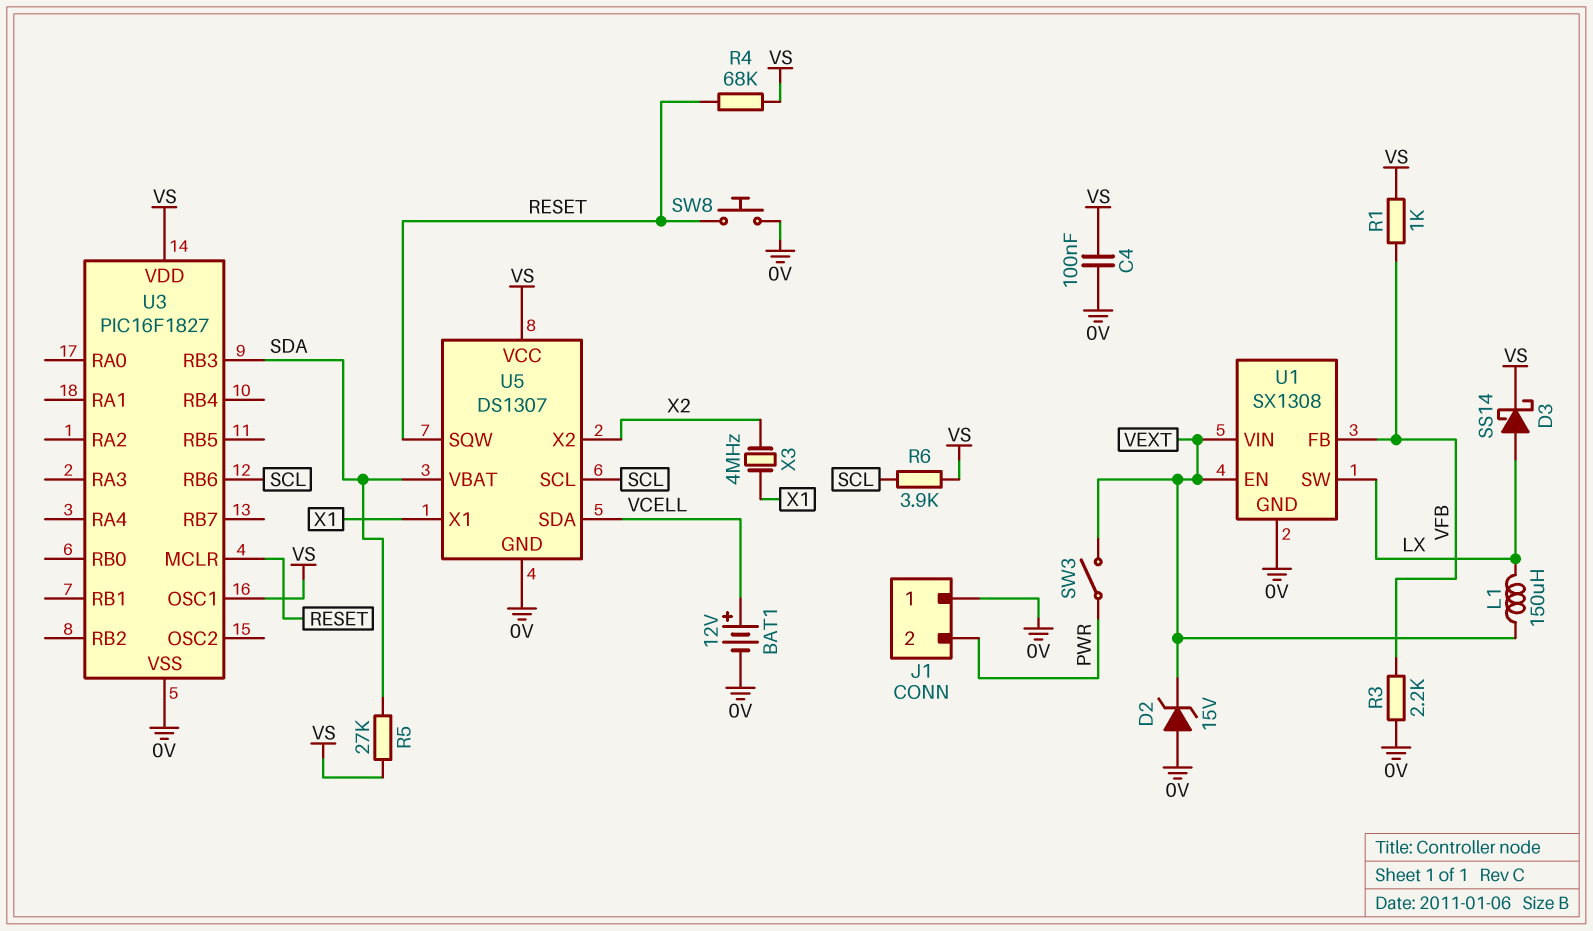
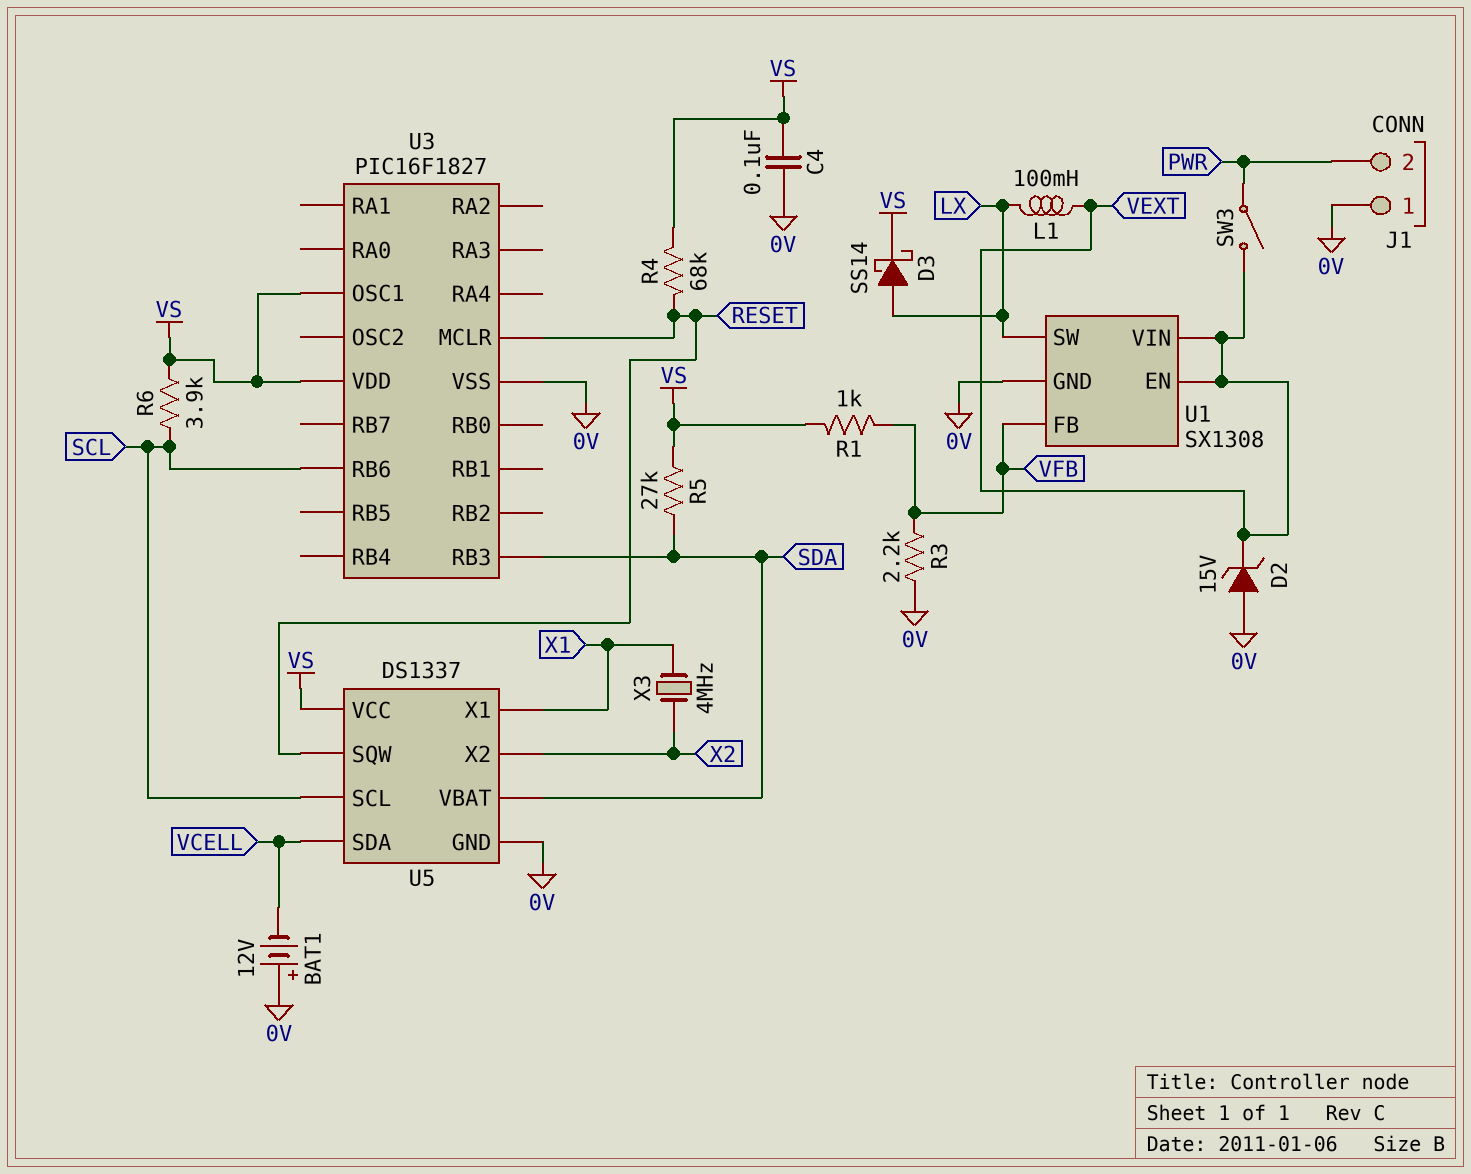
BAT1: 12V (plus VCELL, minus 0V) -> 12V (plus 0V, minus VCELL)
L1: 150uH (LX, VEXT) -> 100mH (LX, VEXT)
SW8: button (0V, RESET) -> none
U5: DS1307 -> DS1337

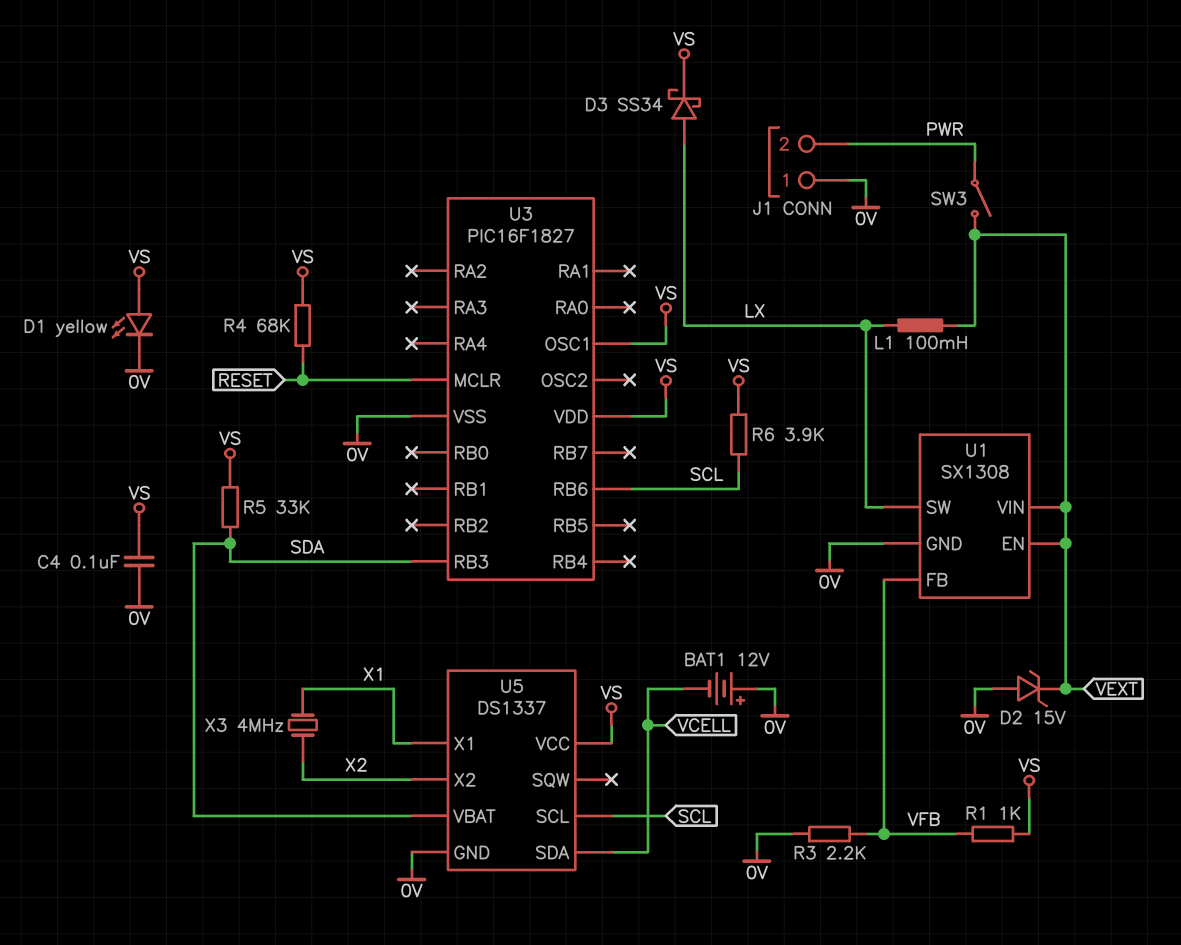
D1: none -> LED yellow (A VS, K 0V)
D3: schottky SS14 (A LX, K VS) -> schottky SS34 (A LX, K VS)
R5: 27k (SDA, VS) -> 33k (SDA, VS)
U5 pin SQW: RESET -> none

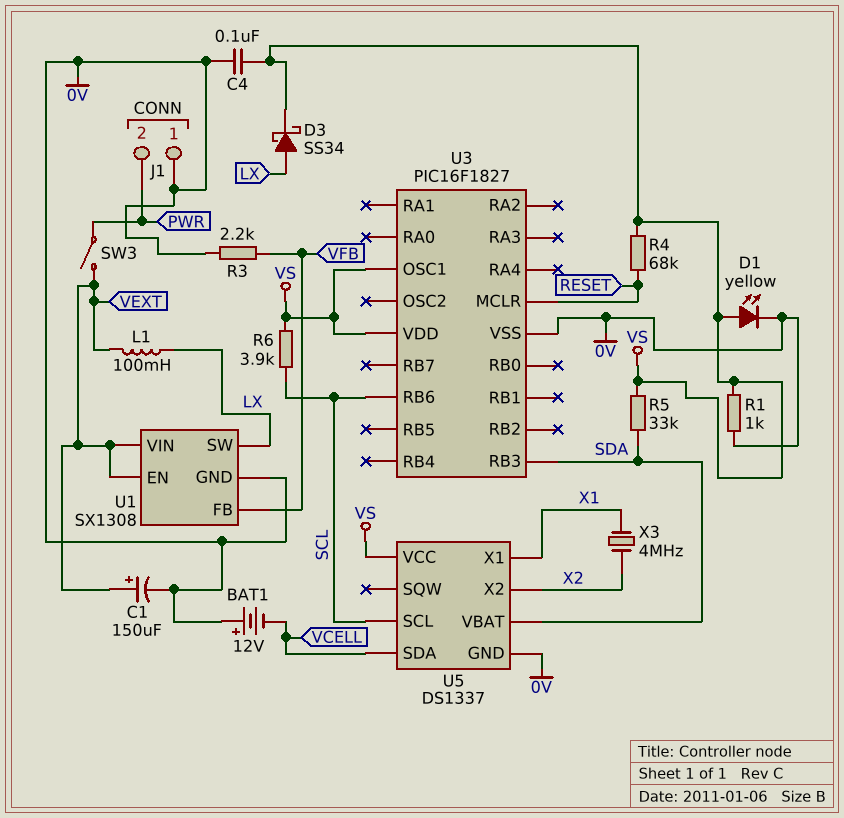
C1: none -> 150uF (plus VEXT, minus 0V)
D2: zener 15V (A 0V, K VEXT) -> none
R1: 1k (VFB, VS) -> 1k (0V, VS)

